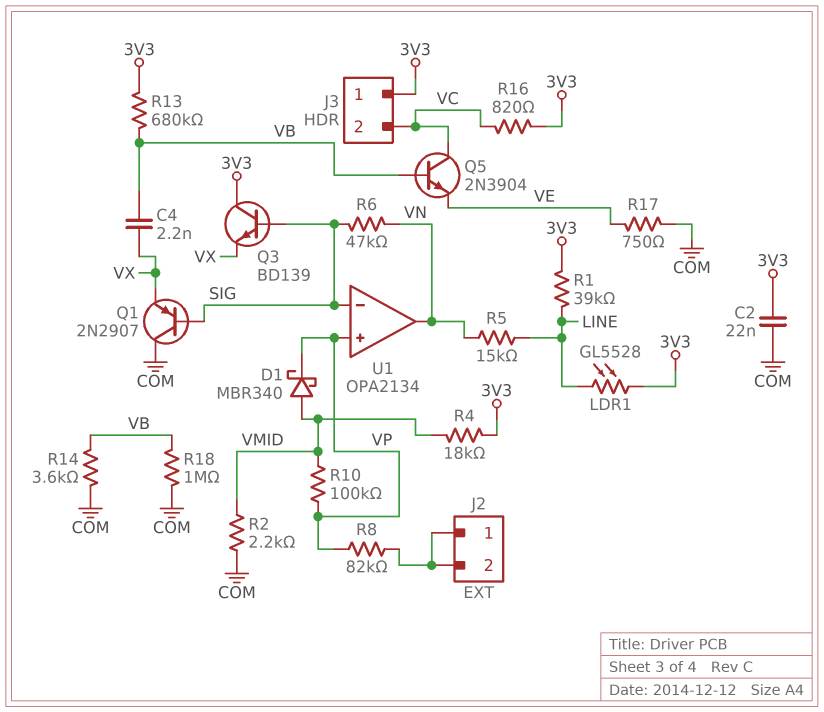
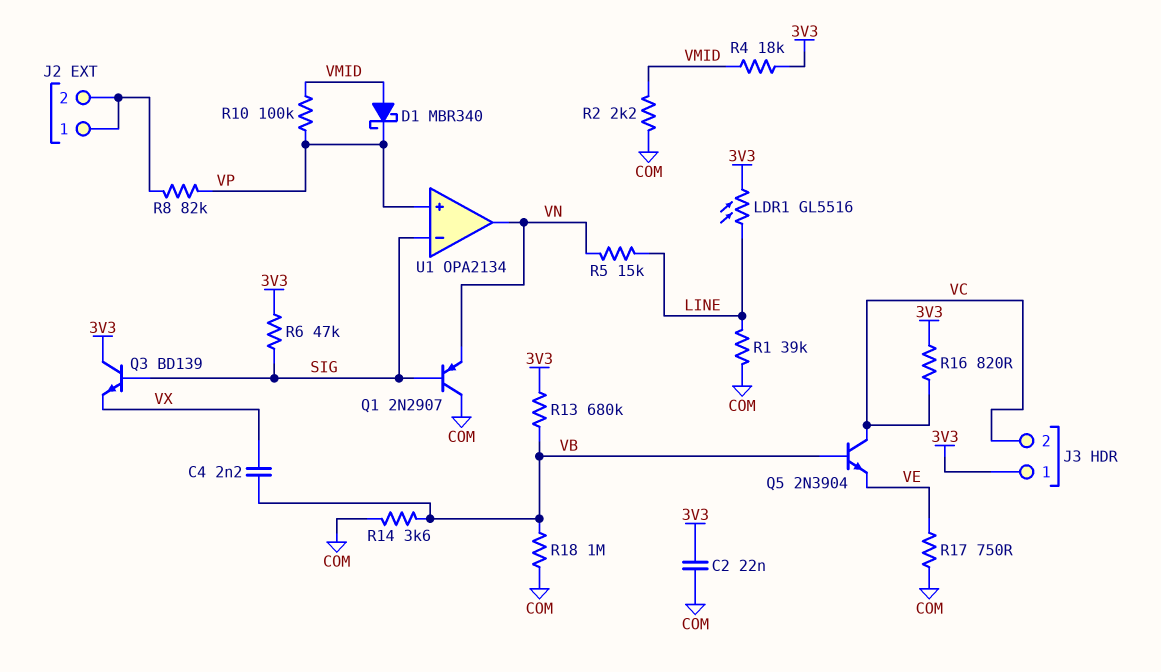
LDR1: GL5528 (3V3, LINE) -> GL5516 (3V3, LINE)
Q1: PNP 2N2907 (B SIG, C COM, E VX) -> PNP 2N2907 (B SIG, C COM, E VN)
R1: 39k (3V3, LINE) -> 39k (COM, LINE)
R6: 47k (SIG, VN) -> 47k (3V3, SIG)

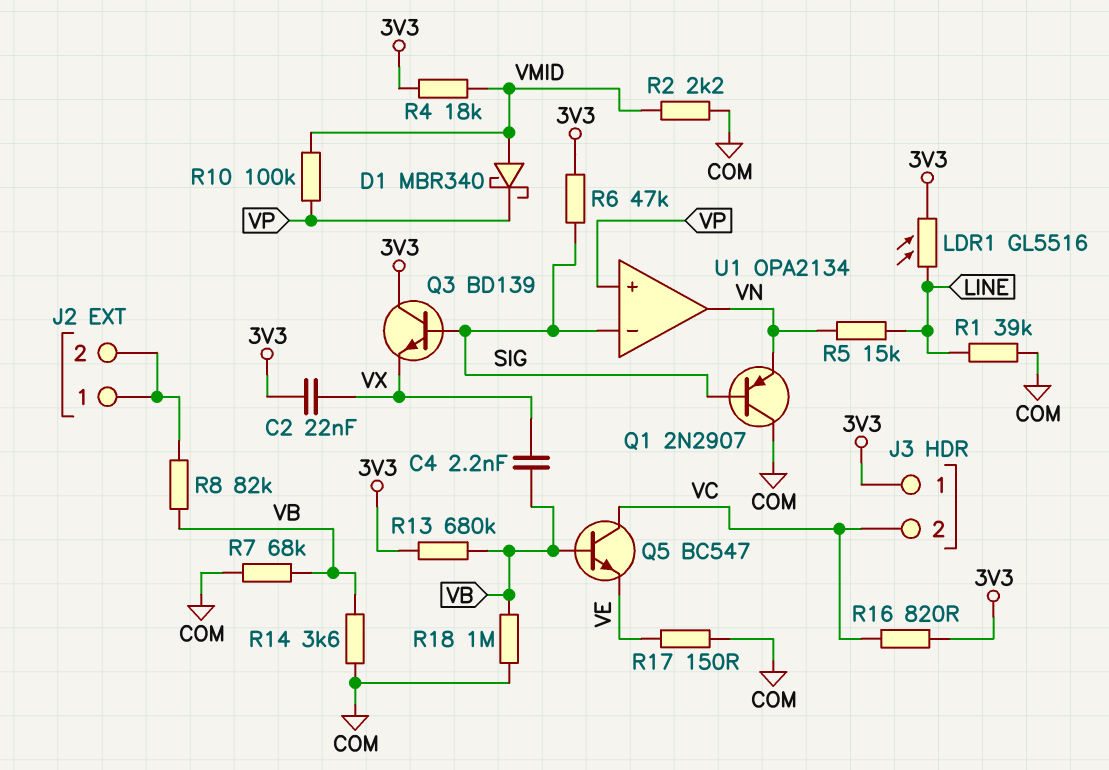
C2: 22nF (3V3, COM) -> 22nF (3V3, VX)
Q5: NPN 2N3904 (B VB, C VC, E VE) -> NPN BC547 (B VB, C VC, E VE)
R7: none -> 68k (COM, VB)
R8: 82k (J2/1, VP) -> 82k (J2/1, VB)
R17: 750 (COM, VE) -> 150 (COM, VE)

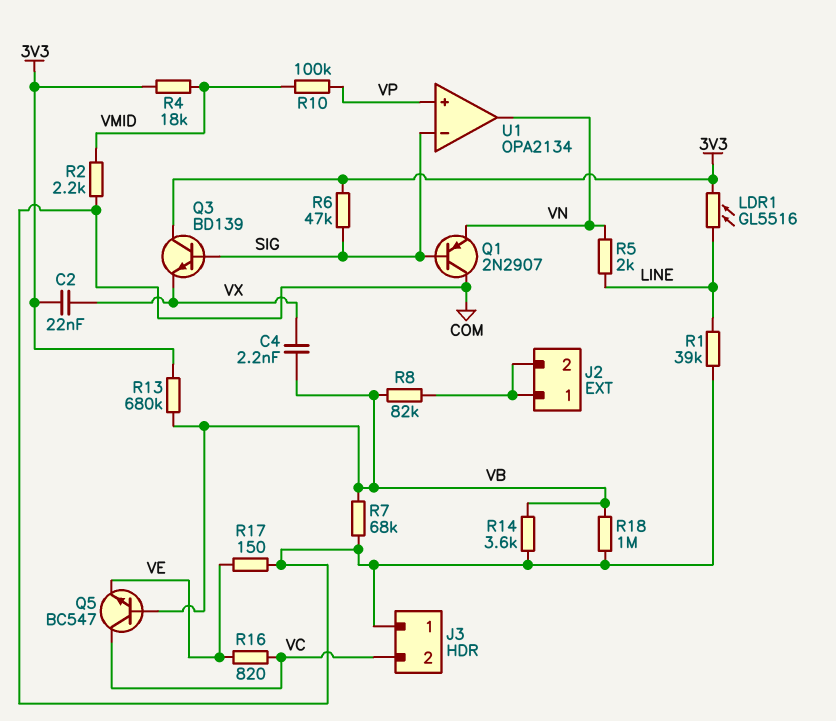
D1: schottky MBR340 (A VMID, K VP) -> none
J3 pin 1: 3V3 -> COM
R5: 15k (LINE, VN) -> 2k (LINE, VN)
R16: 820 (3V3, VC) -> 820 (VC, VE)

